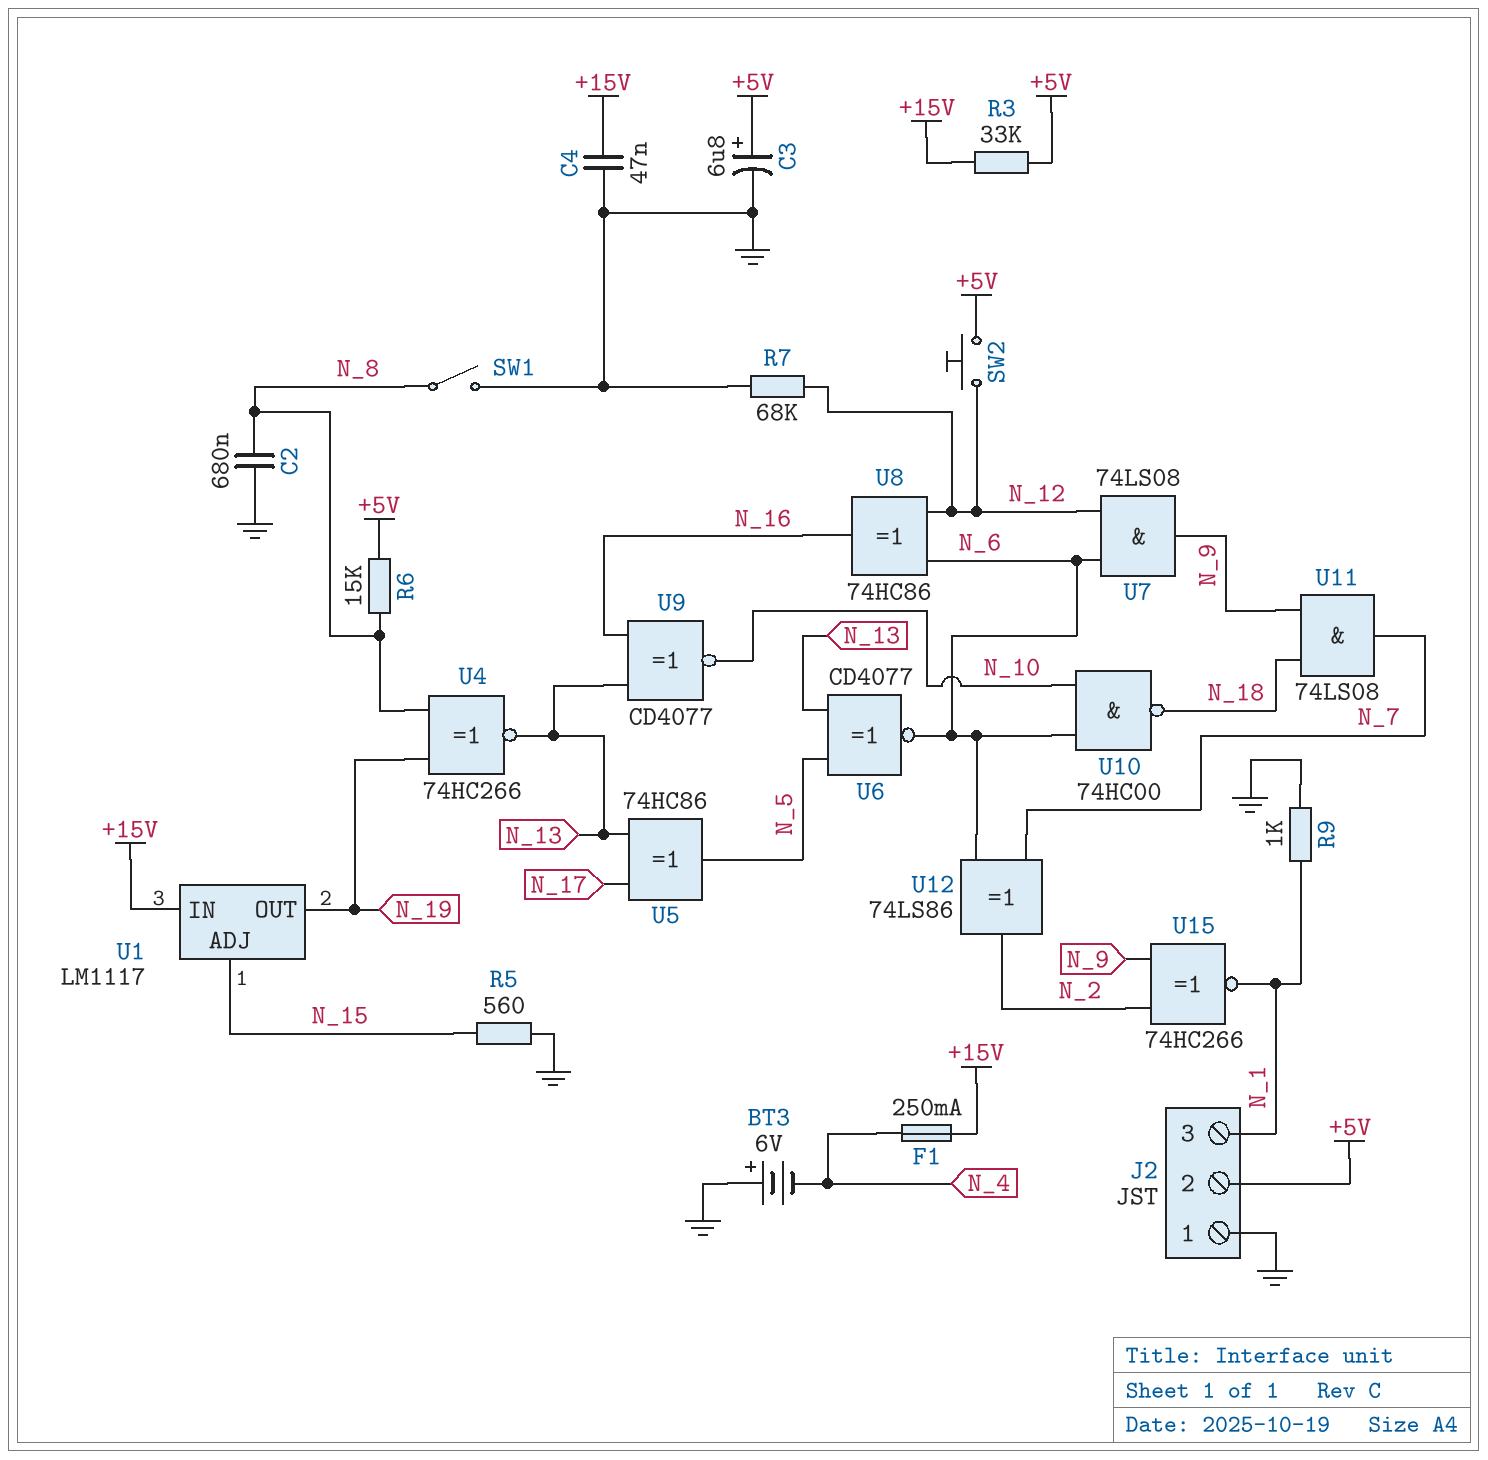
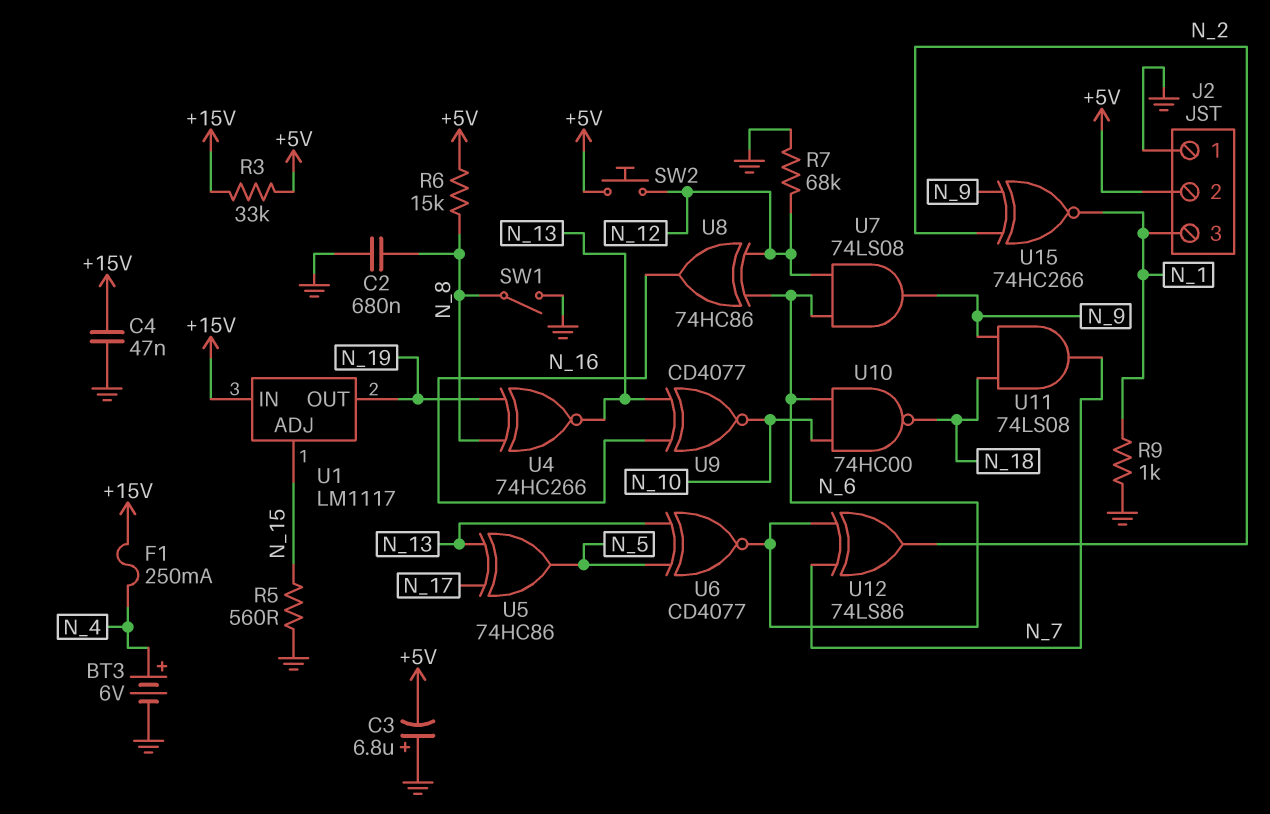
BT3: 6V (plus GND, minus N_4) -> 6V (plus N_4, minus GND)
C3: 6.8uF (plus +5V, minus GND) -> 6.8uF (plus GND, minus +5V)

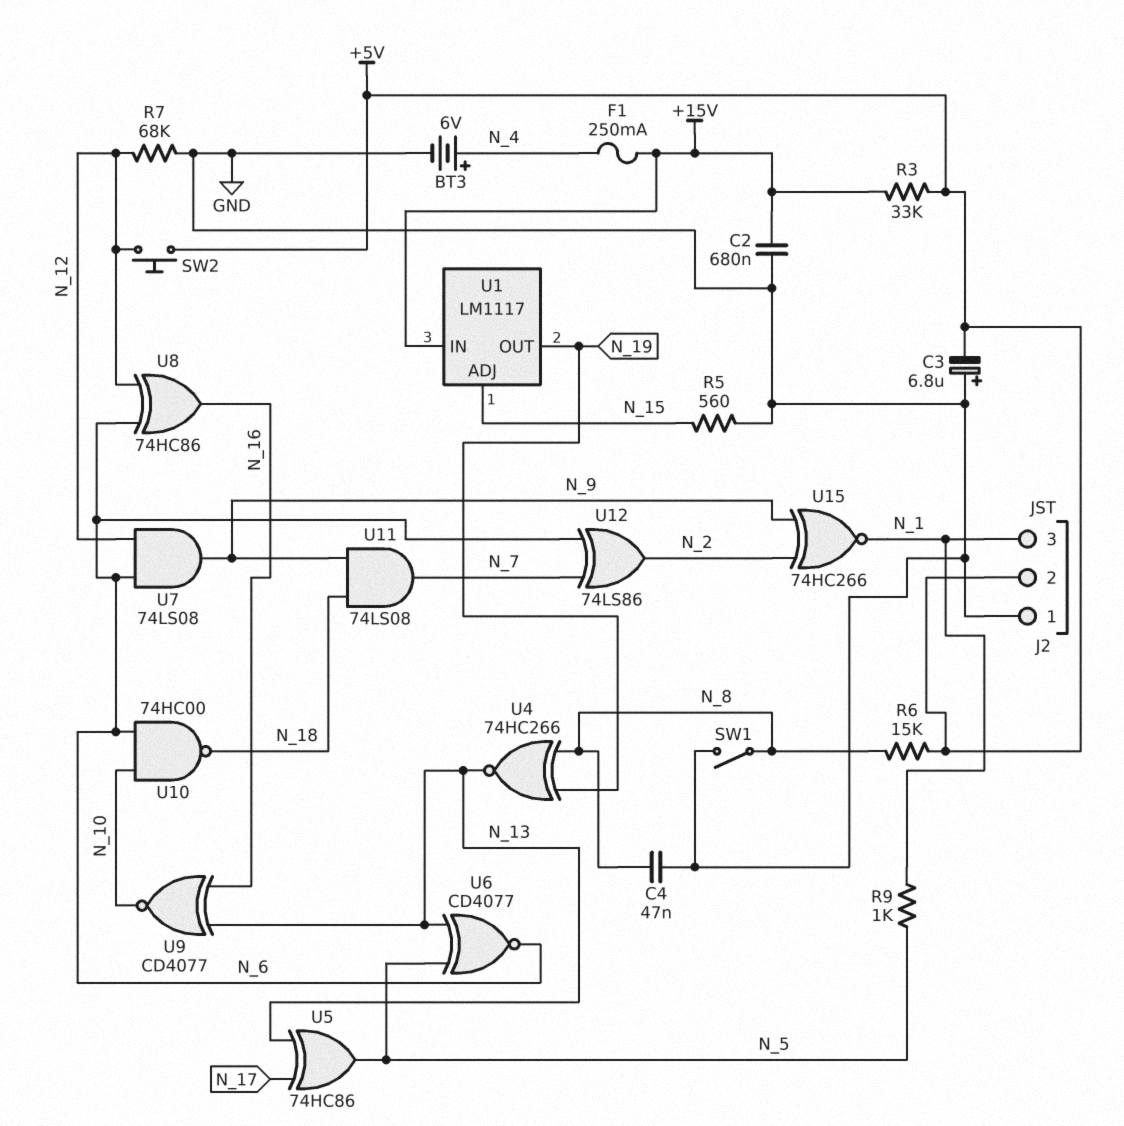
C2: 680nF (GND, N_8) -> 680nF (+15V, GND)
C4: 47nF (+15V, GND) -> 47nF (GND, N_8)
R9: 1k (GND, N_1) -> 1k (N_1, N_5)

